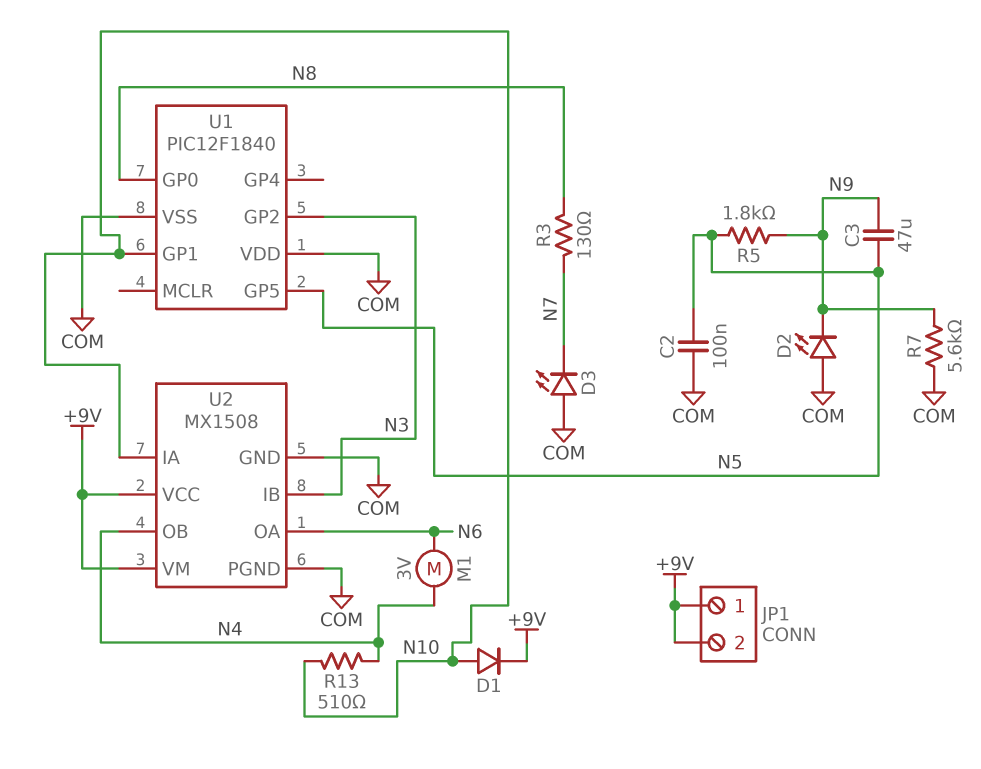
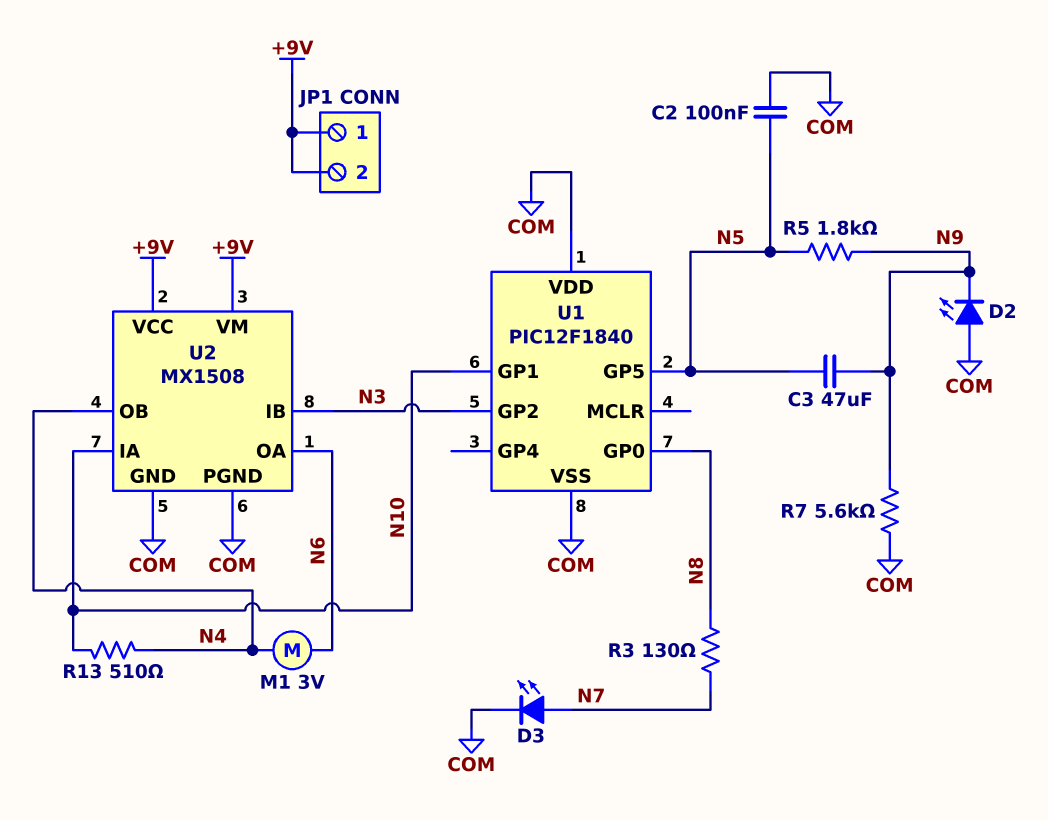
D1: diode (A N10, K +9V) -> none
D3: LED (A COM, K N7) -> LED (A N7, K COM)

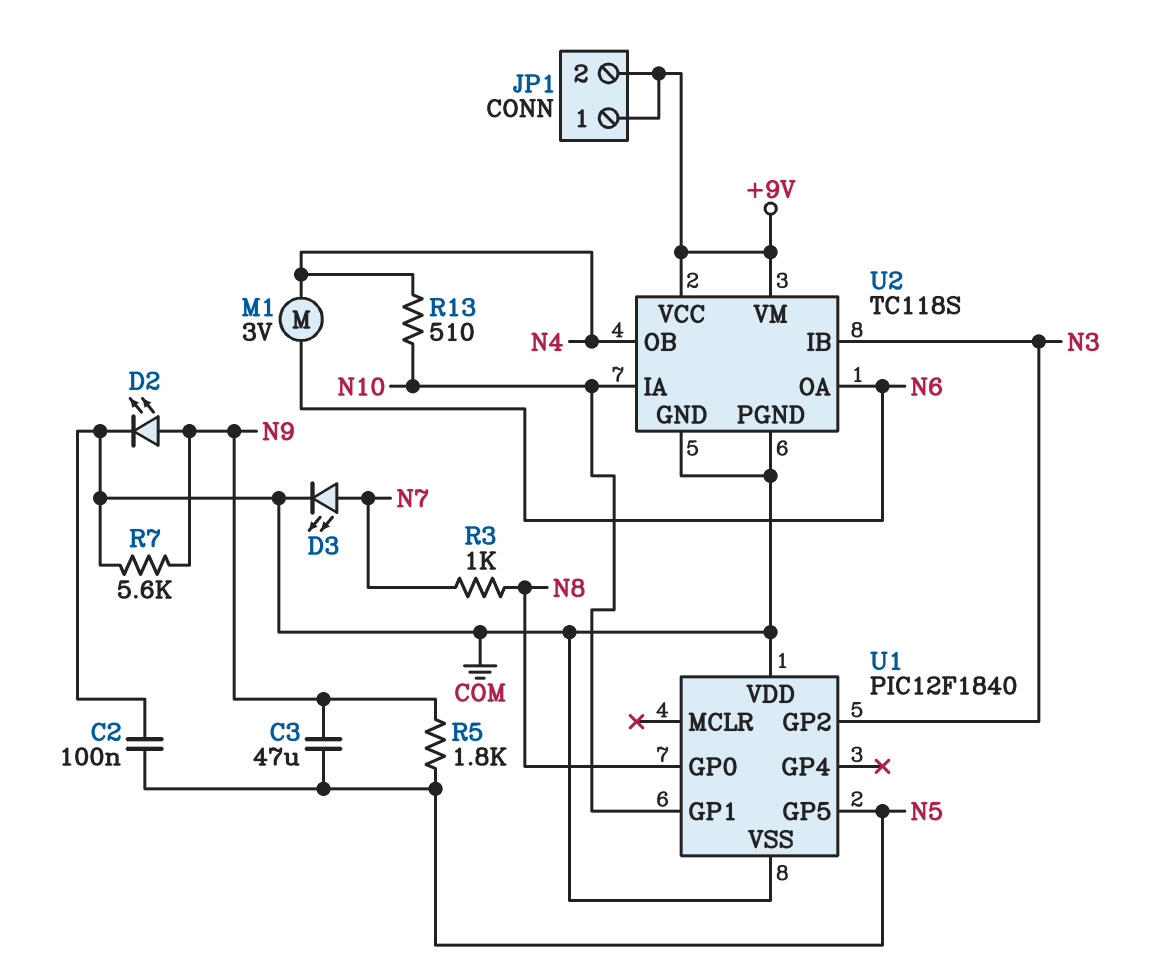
D2: LED (A COM, K N9) -> LED (A N9, K COM)
R3: 130 (N7, N8) -> 1k (N7, N8)
U2: MX1508 -> TC118S

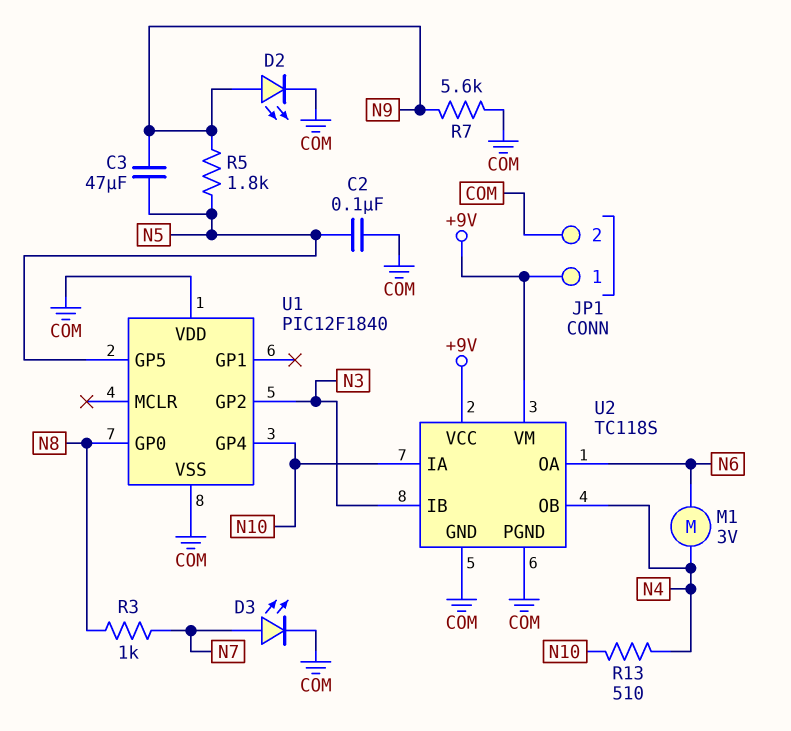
JP1 pin 2: +9V -> COM
U1 pin GP1: N10 -> none
U1 pin GP4: none -> N10

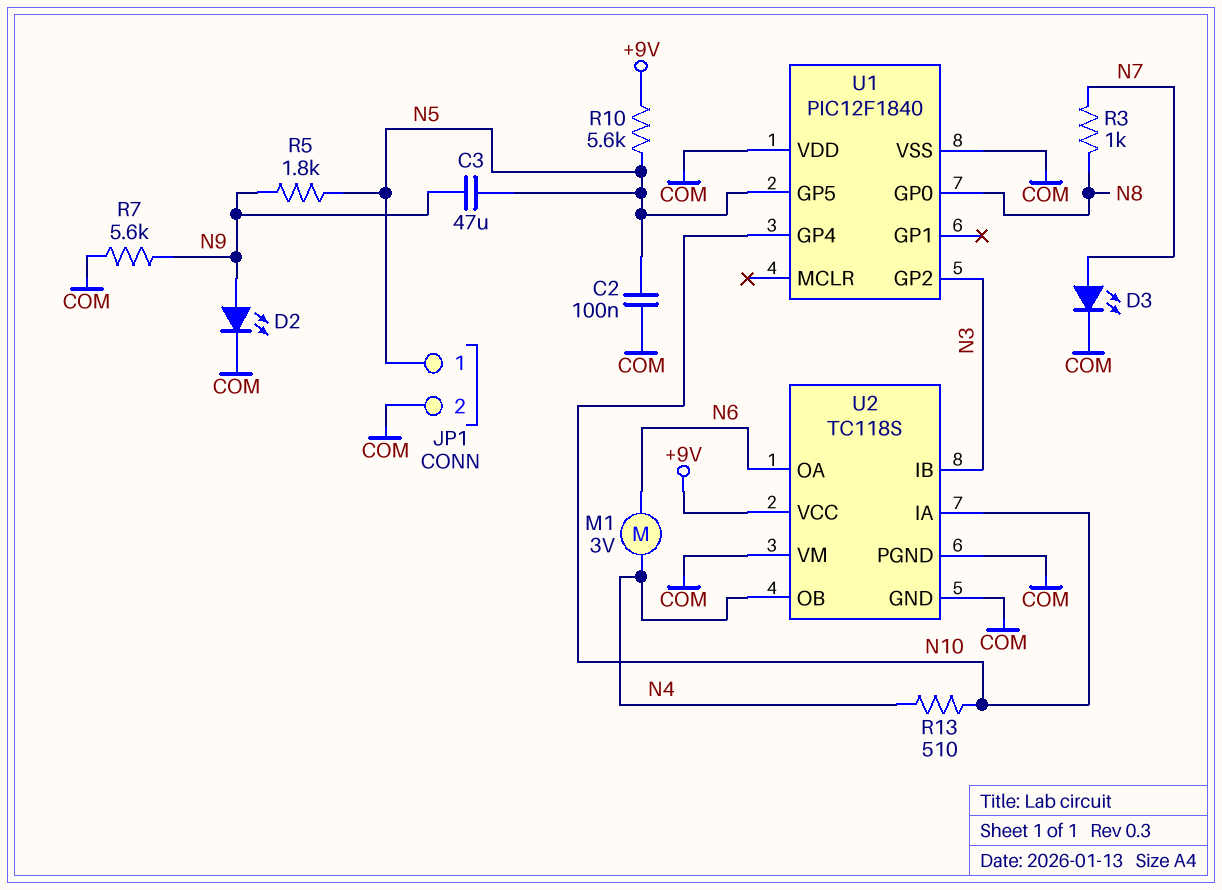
JP1 pin 1: +9V -> N5
R10: none -> 5.6k (+9V, N5)
U2 pin VM: +9V -> COM

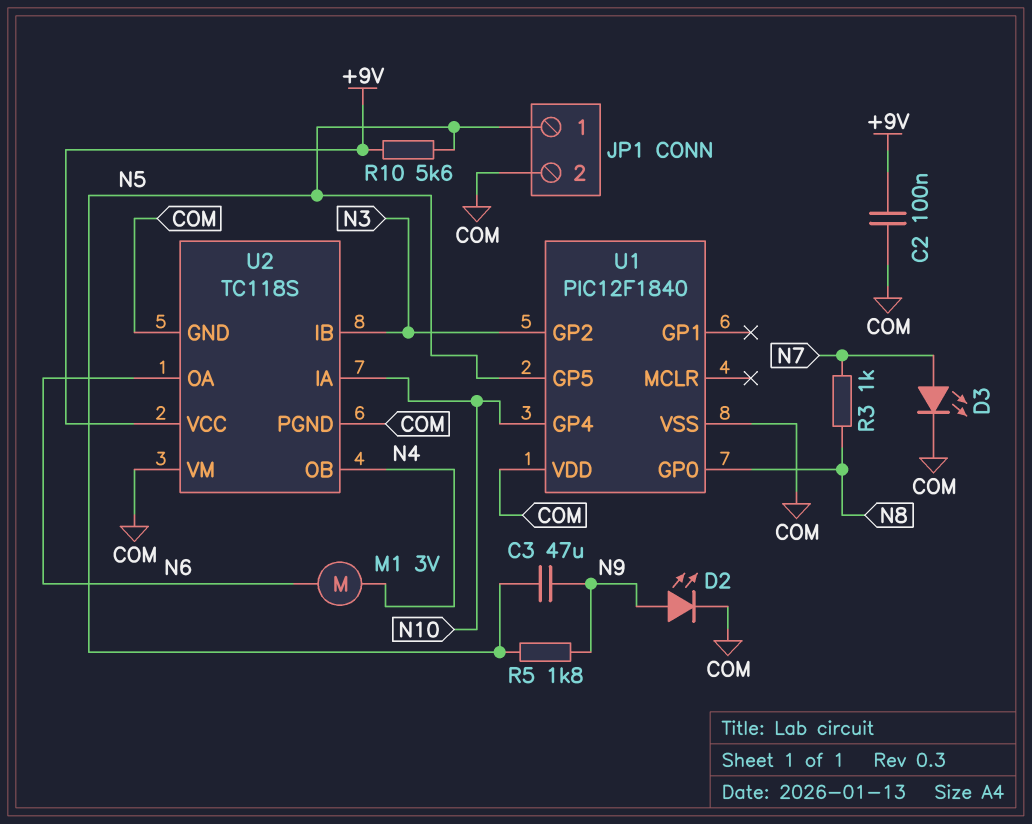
C2: 100nF (COM, N5) -> 100nF (+9V, COM)
R7: 5.6k (COM, N9) -> none
R13: 510 (N4, N10) -> none

